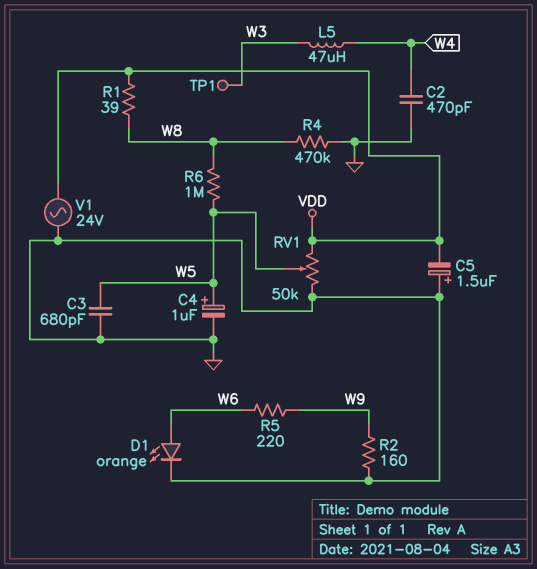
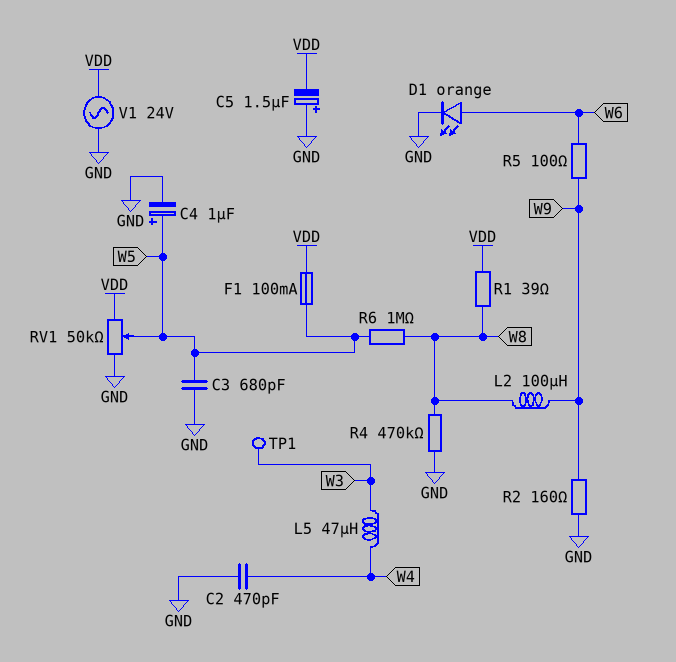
F1: none -> 100mA (VDD, W5)
L2: none -> 100uH (W8, W9)
R5: 220 (W6, W9) -> 100 (W6, W9)

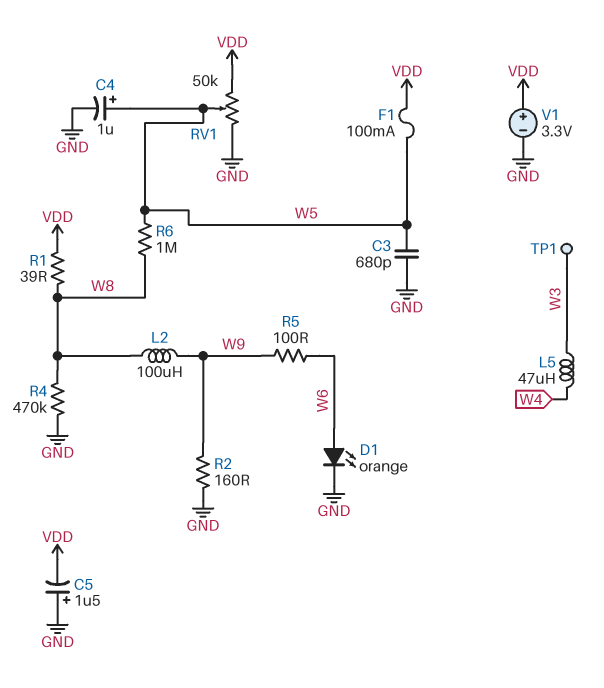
C2: 470pF (GND, W4) -> none
V1: AC 24V (GND, VDD) -> 3.3V (plus VDD, minus GND)

